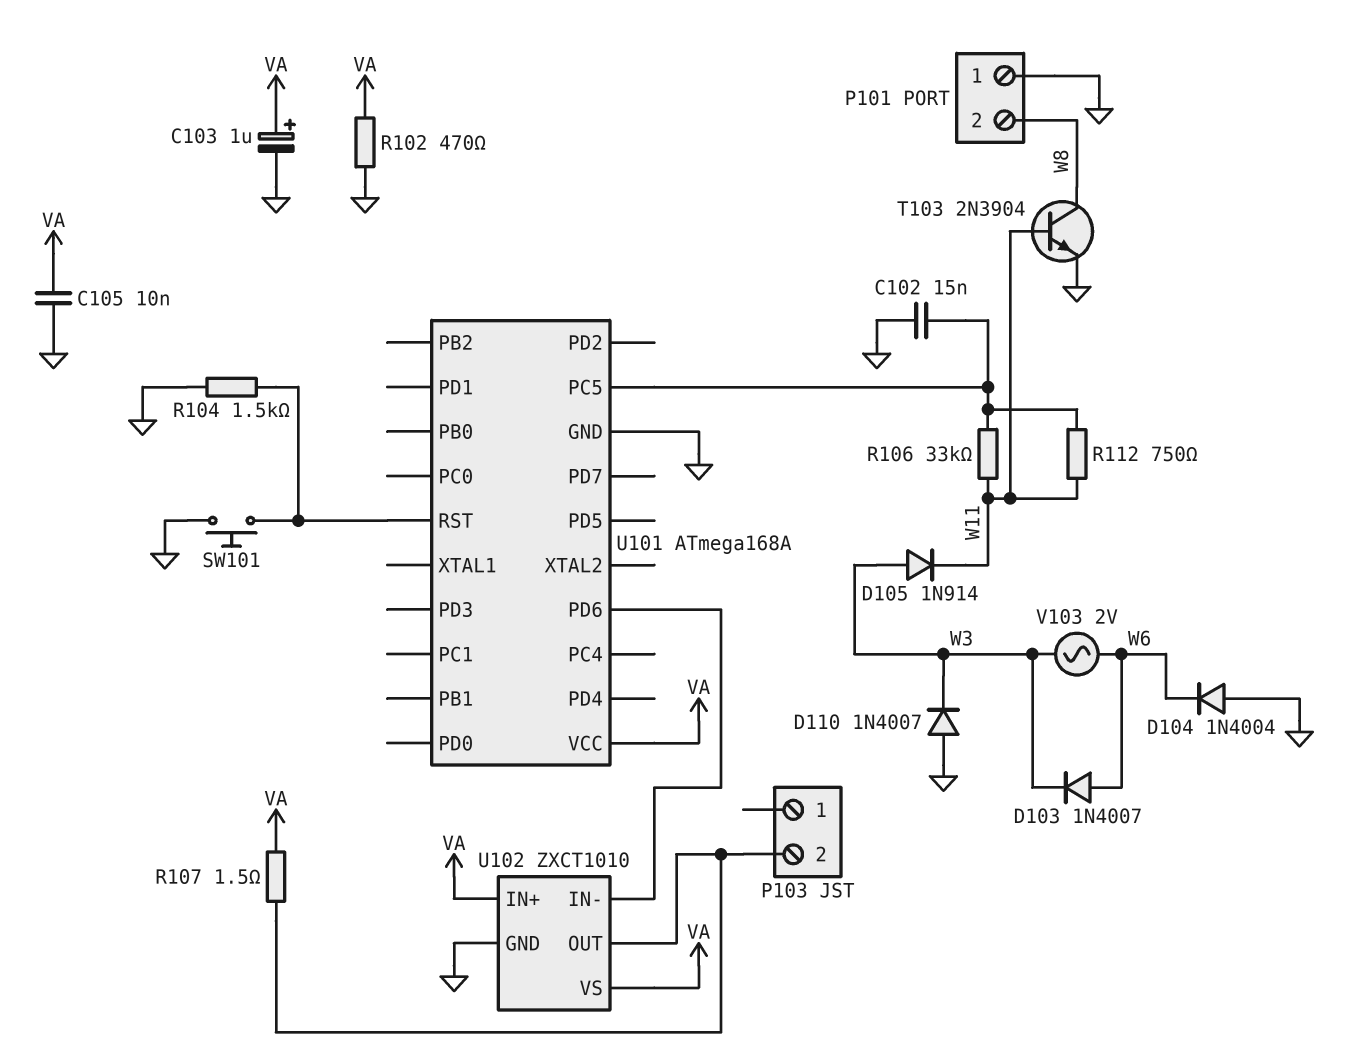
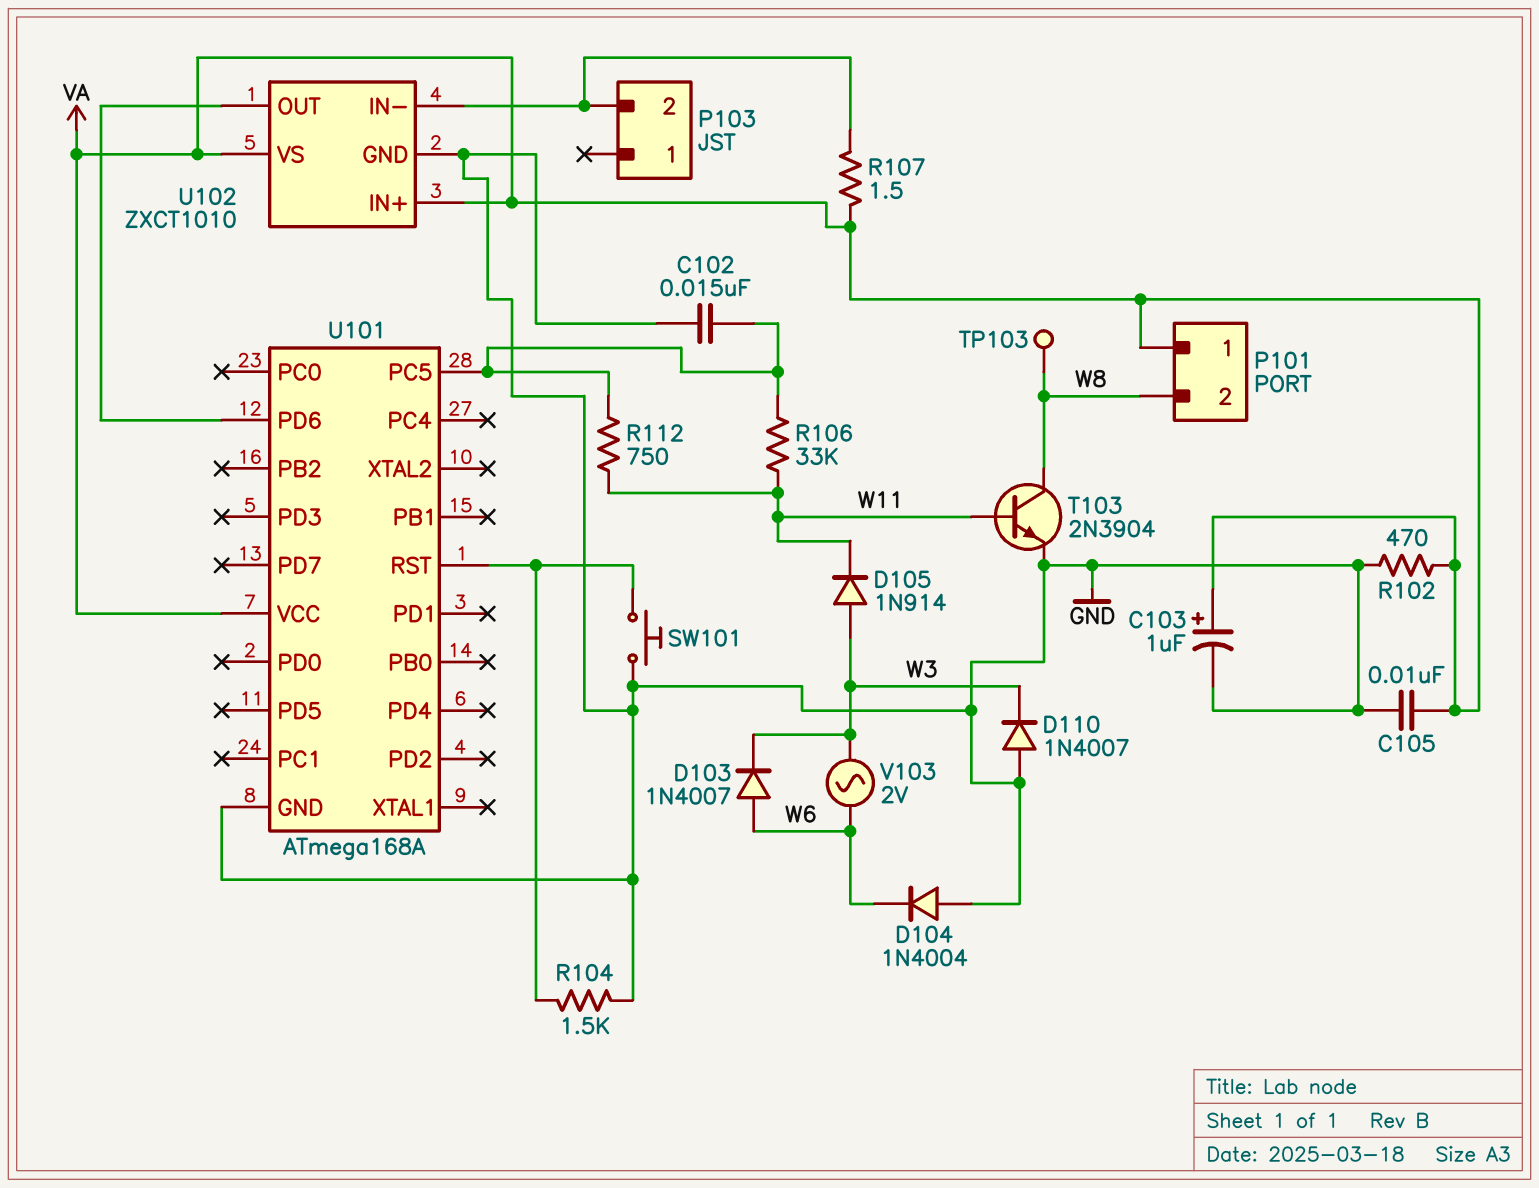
P101 pin 1: GND -> VA
TP103: none -> test point (W8)
U102 pin IN-: U101/PD6 -> P103/2
U102 pin OUT: P103/2 -> U101/PD6

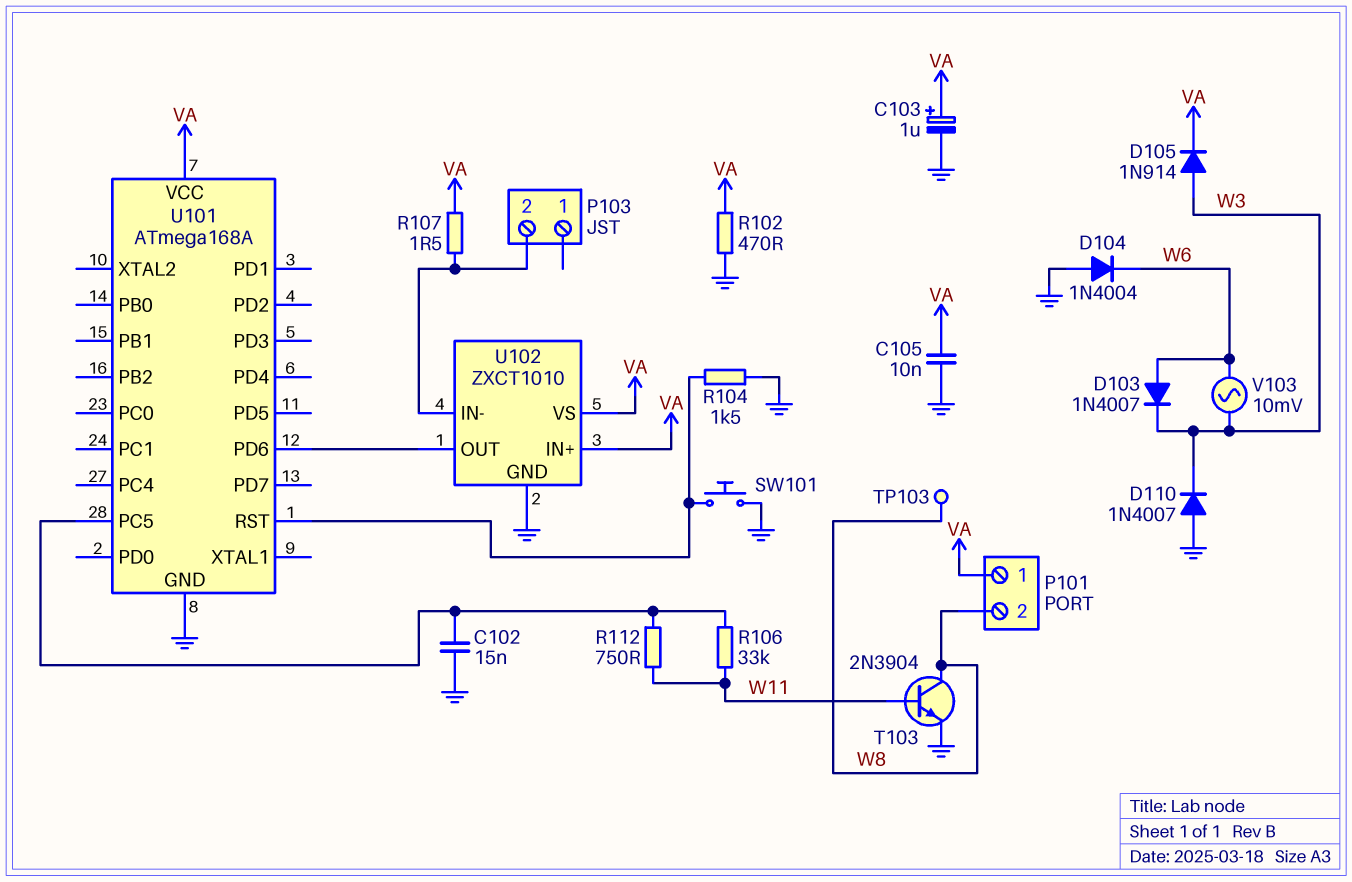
D105: diode 1N914 (A W3, K W11) -> diode 1N914 (A W3, K VA)
V103: AC 2V (W3, W6) -> AC 10mV (W3, W6)

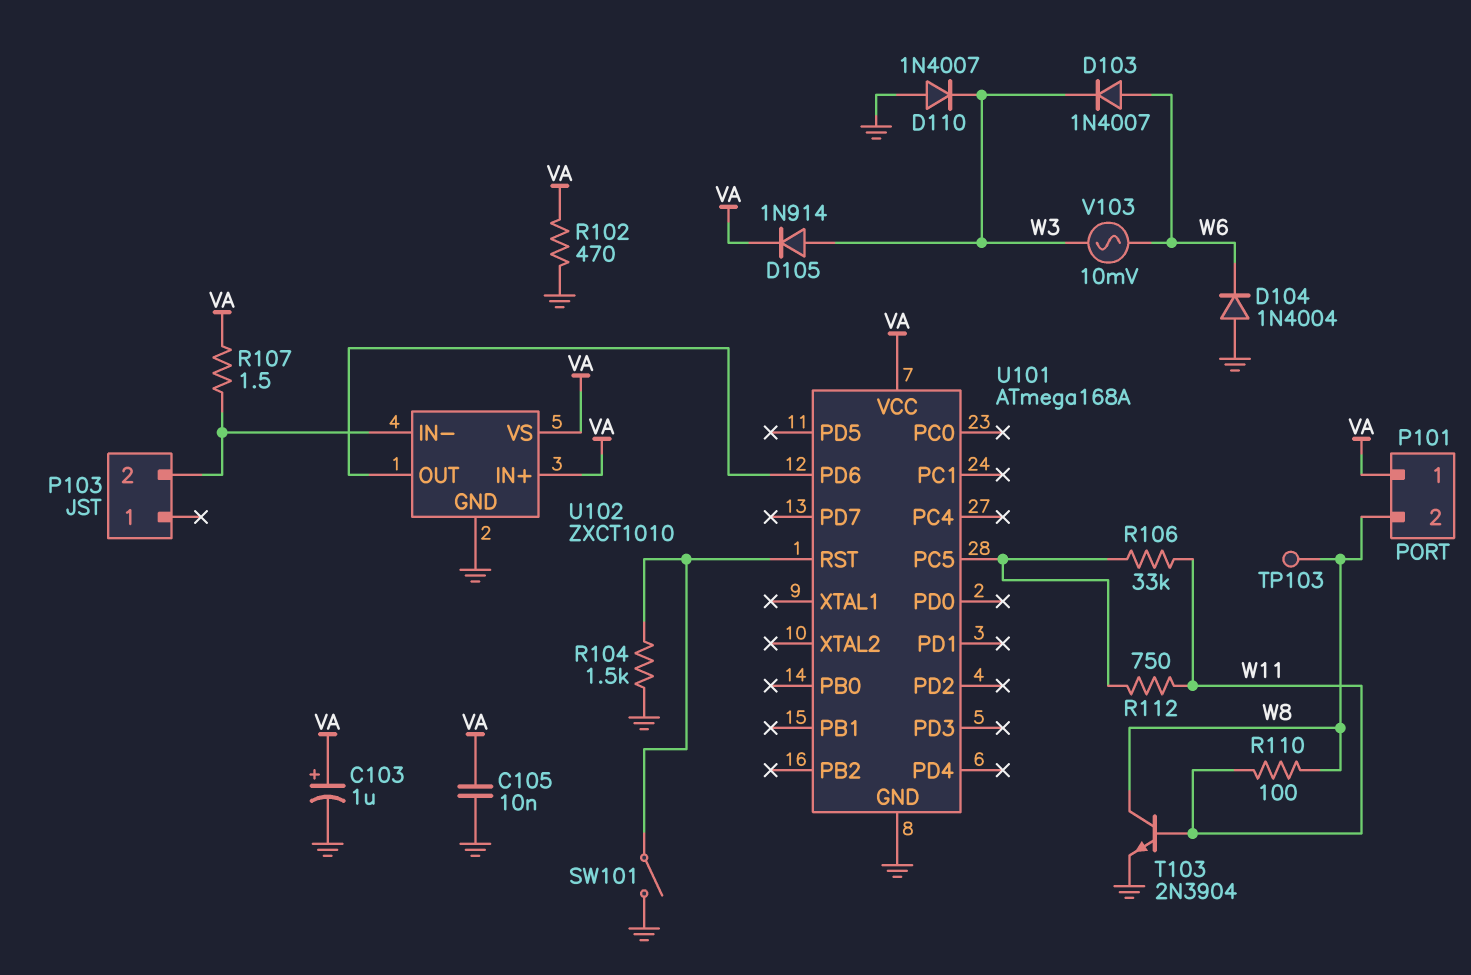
C102: 15nF (GND, U101/PC5) -> none
R110: none -> 100 (W8, W11)
SW101: button (GND, U101/RST) -> switch (GND, U101/RST)

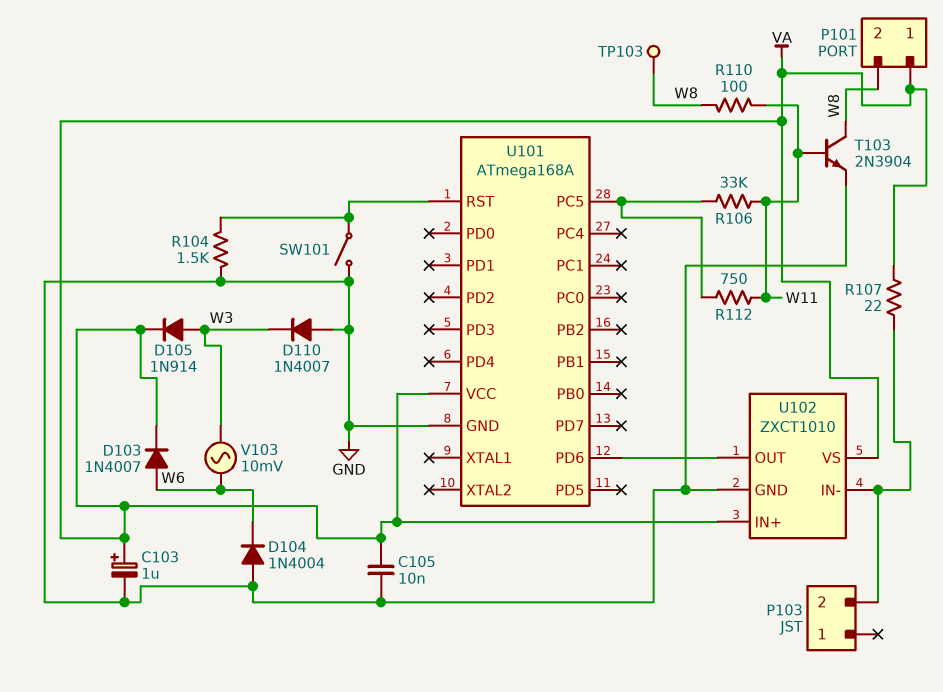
D103: diode 1N4007 (A W6, K W3) -> diode 1N4007 (A W6, K VA)
R102: 470 (GND, VA) -> none
R107: 1.5 (P103/2, VA) -> 22 (P103/2, VA)

